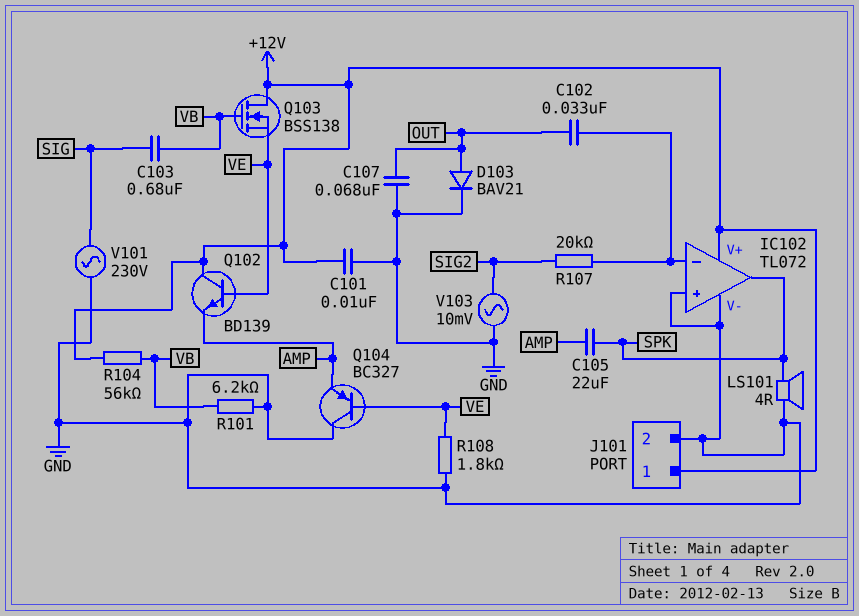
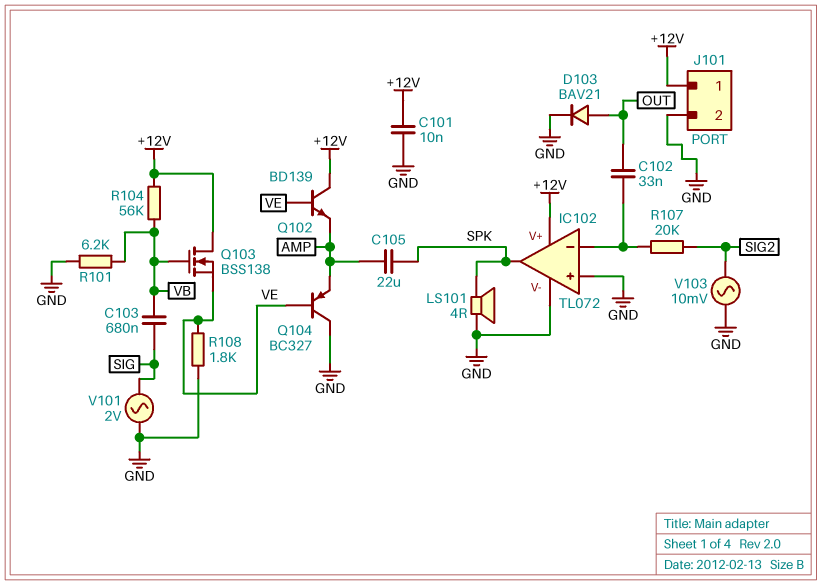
C107: 68nF (GND, OUT) -> none
V101: AC 230V (GND, SIG) -> AC 2V (GND, SIG)

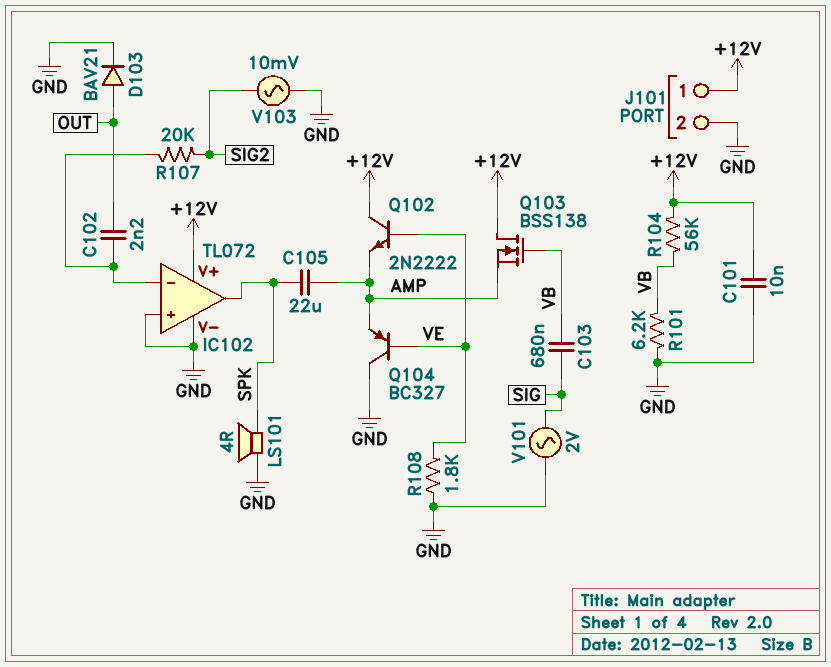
C102: 33nF (IC102/in-, OUT) -> 2.2nF (IC102/in-, OUT)
Q102: NPN BD139 (B VE, C +12V, E AMP) -> NPN 2N2222 (B VE, C +12V, E AMP)
Q103: NMOS BSS138 (G VB, D +12V, S VE) -> NMOS BSS138 (G VB, D +12V, S AMP)

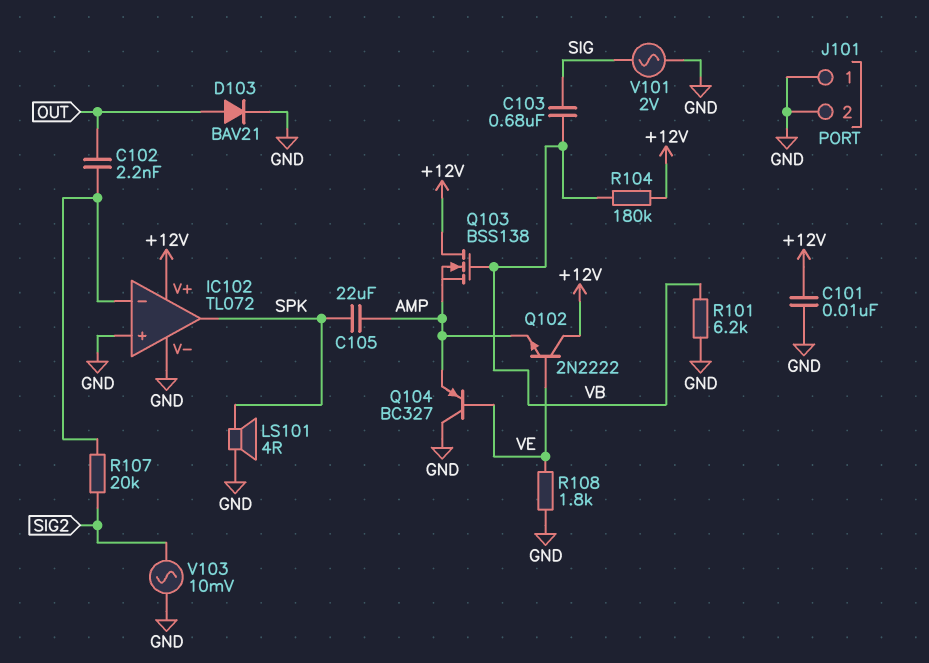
J101 pin 1: +12V -> GND
R104: 56k (+12V, VB) -> 180k (+12V, VB)

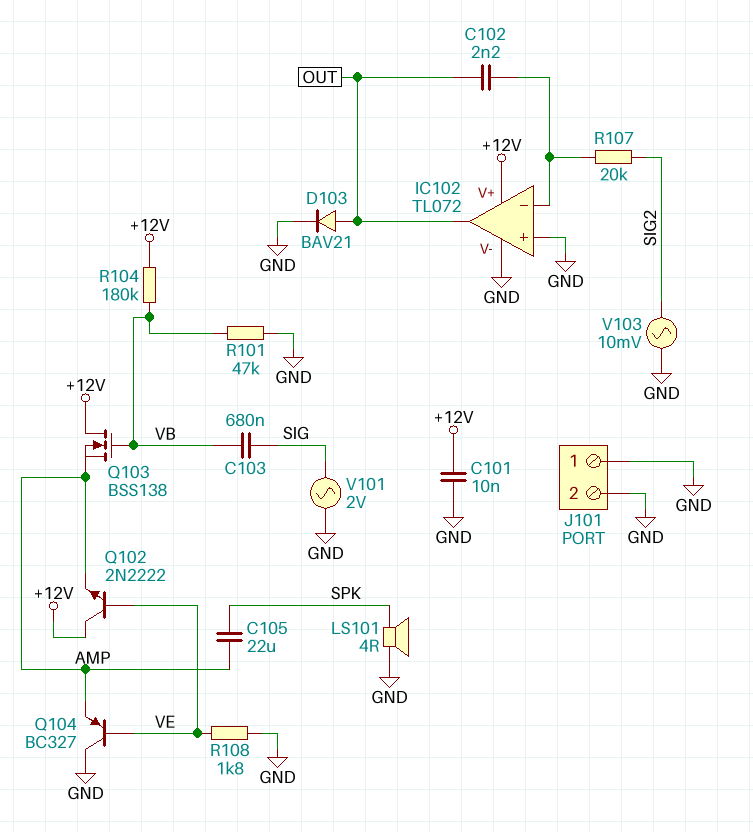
IC102 pin out: SPK -> OUT
R101: 6.2k (GND, VB) -> 47k (GND, VB)

